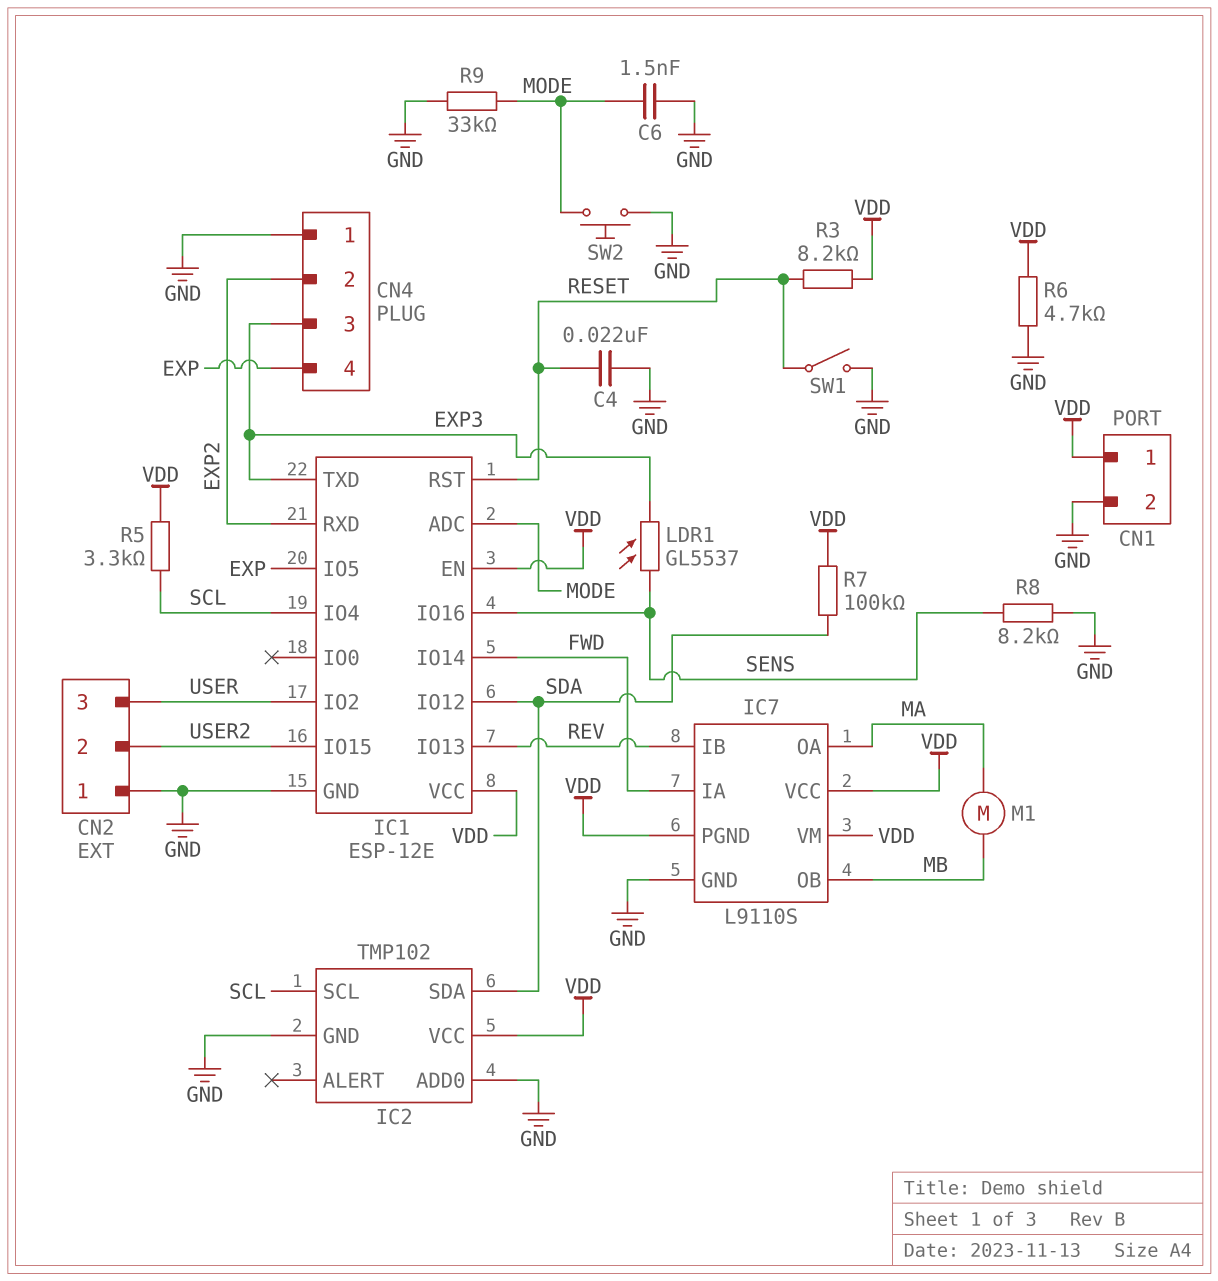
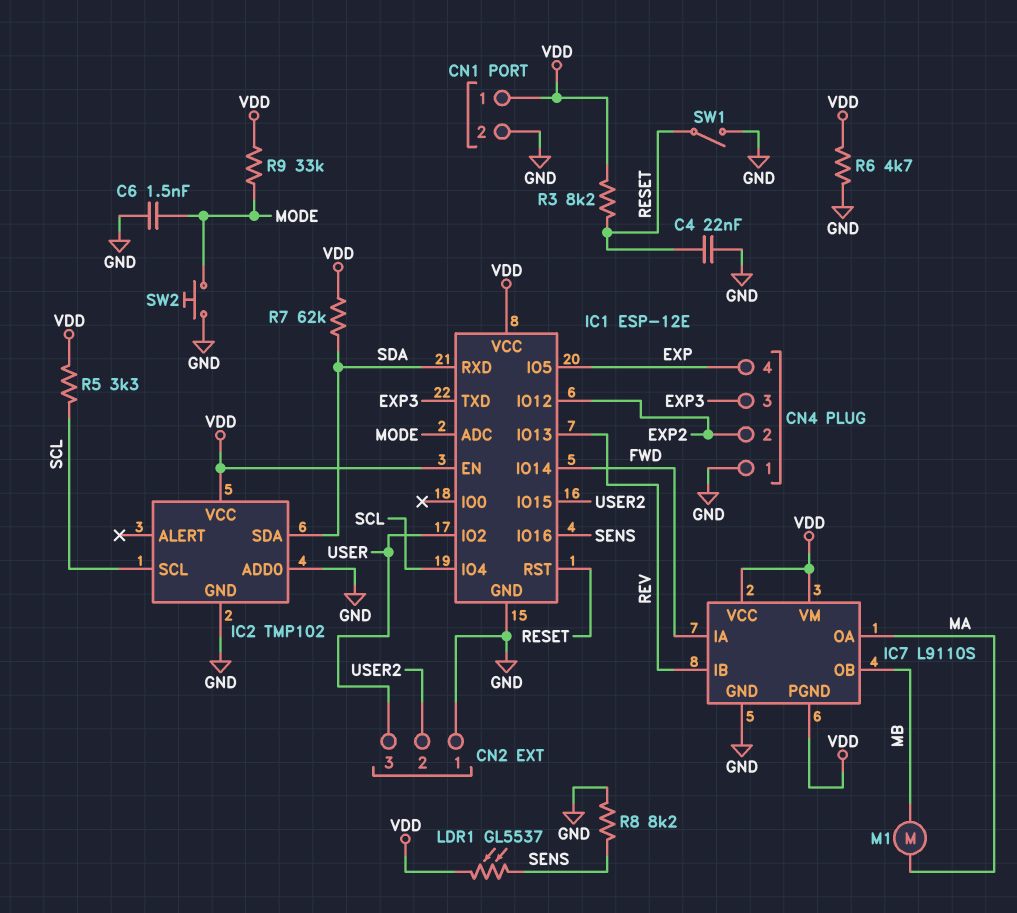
IC1 pin IO12: SDA -> EXP2
IC1 pin RXD: EXP2 -> SDA
LDR1: GL5537 (EXP3, SENS) -> GL5537 (SENS, VDD)
R7: 100k (SDA, VDD) -> 62k (SDA, VDD)
R9: 33k (GND, MODE) -> 33k (MODE, VDD)

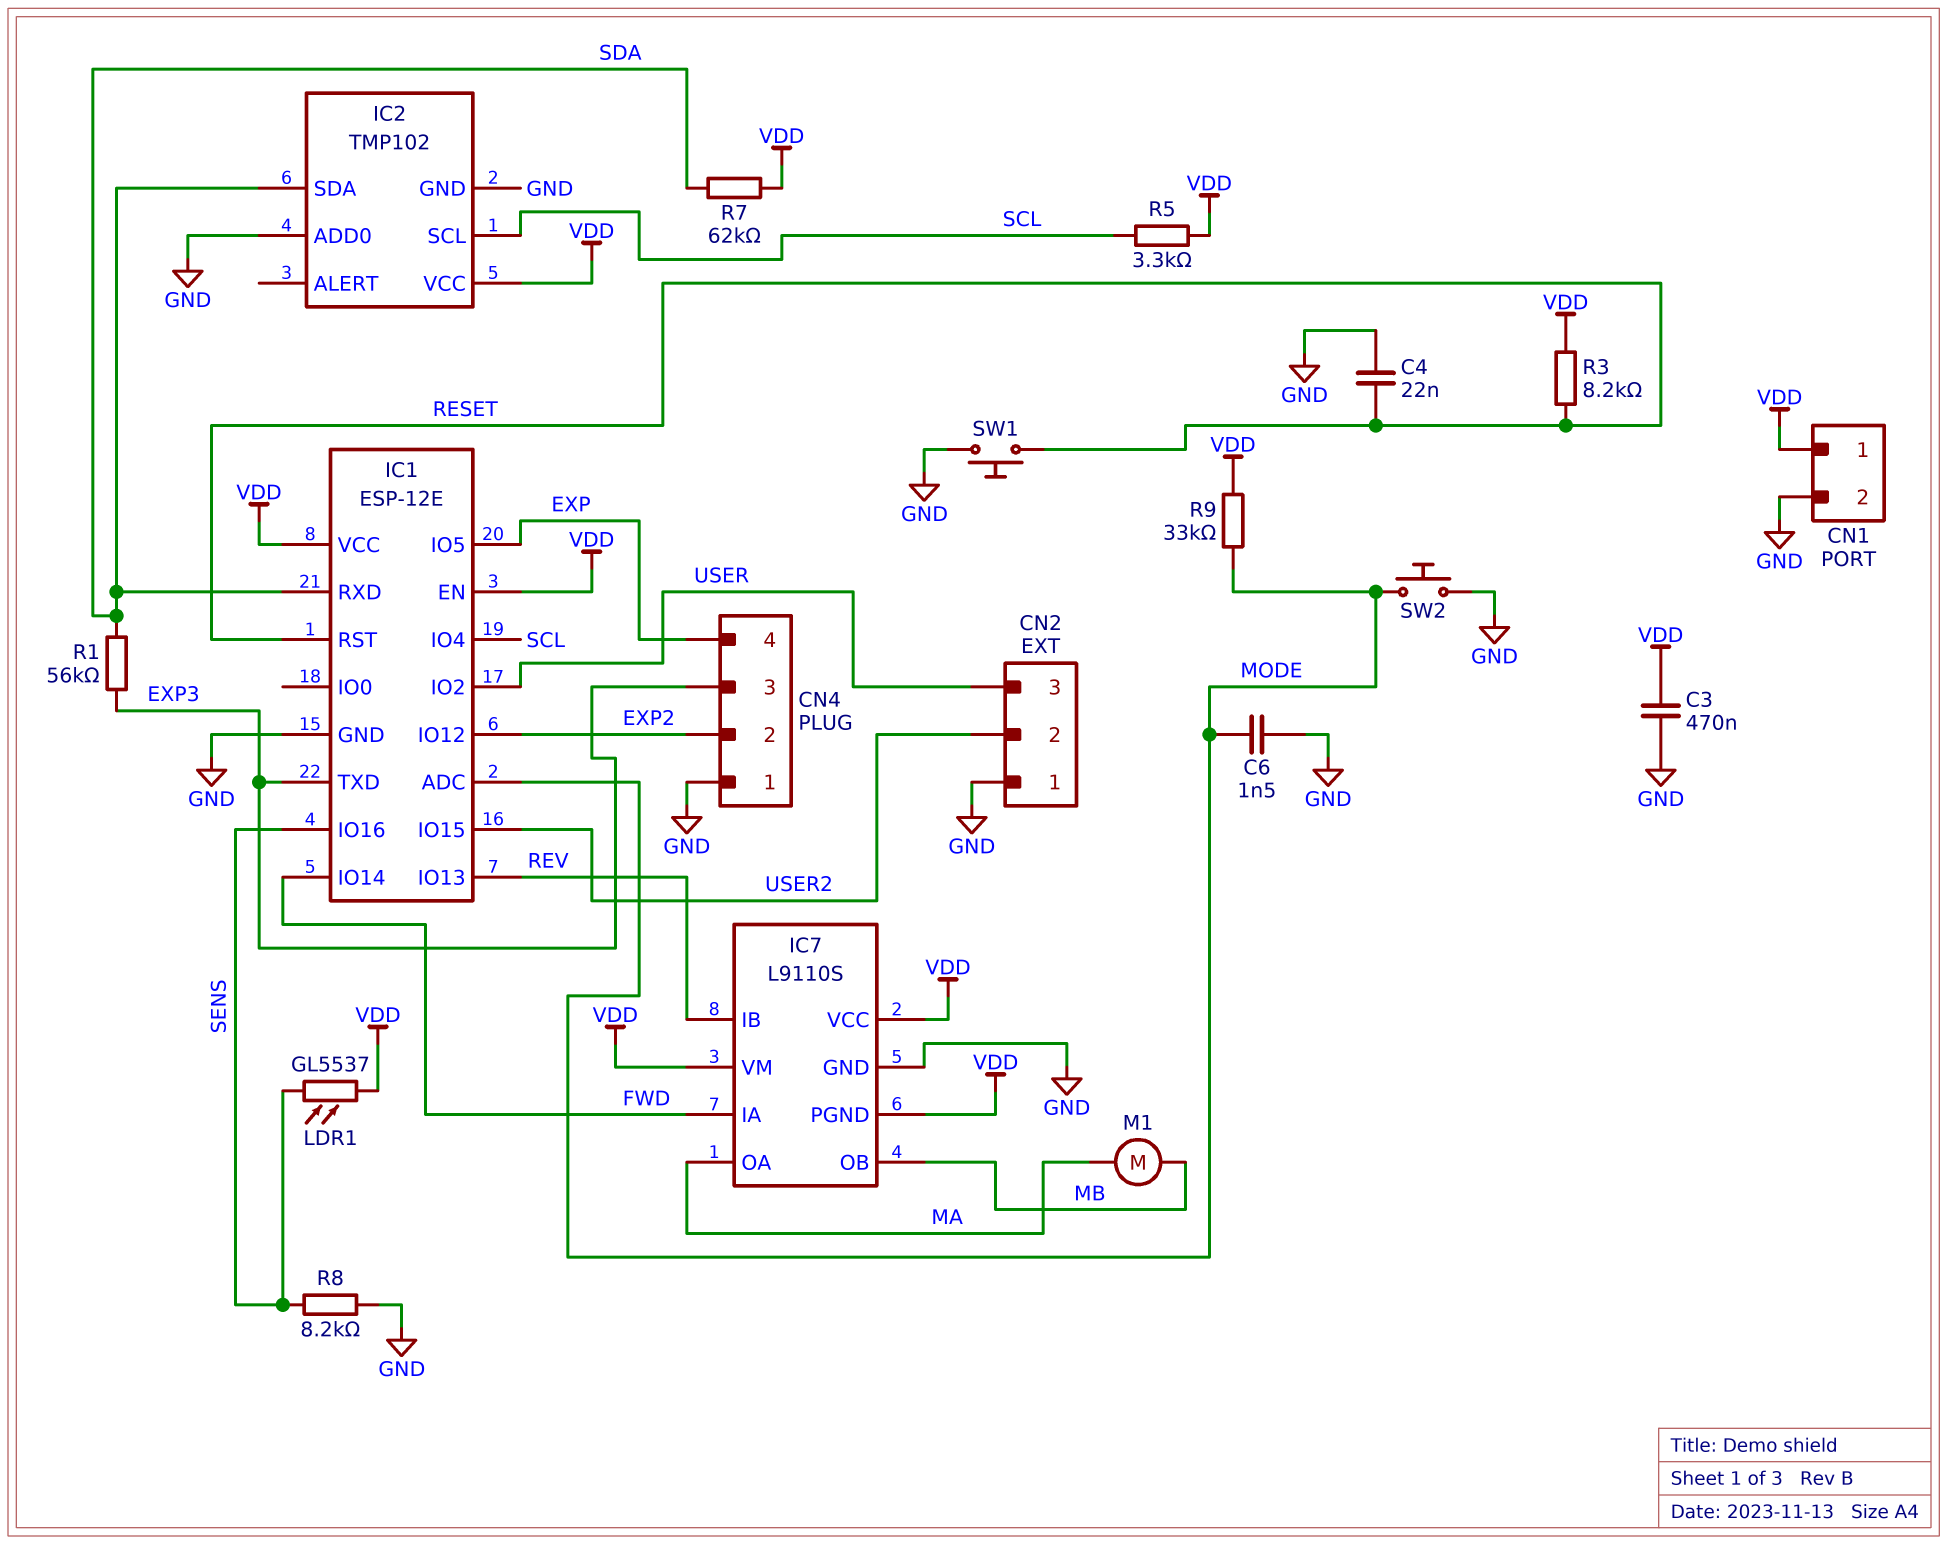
C3: none -> 470nF (GND, VDD)
R1: none -> 56k (EXP3, SDA)
R6: 4.7k (GND, VDD) -> none
SW1: switch (GND, RESET) -> button (GND, RESET)

